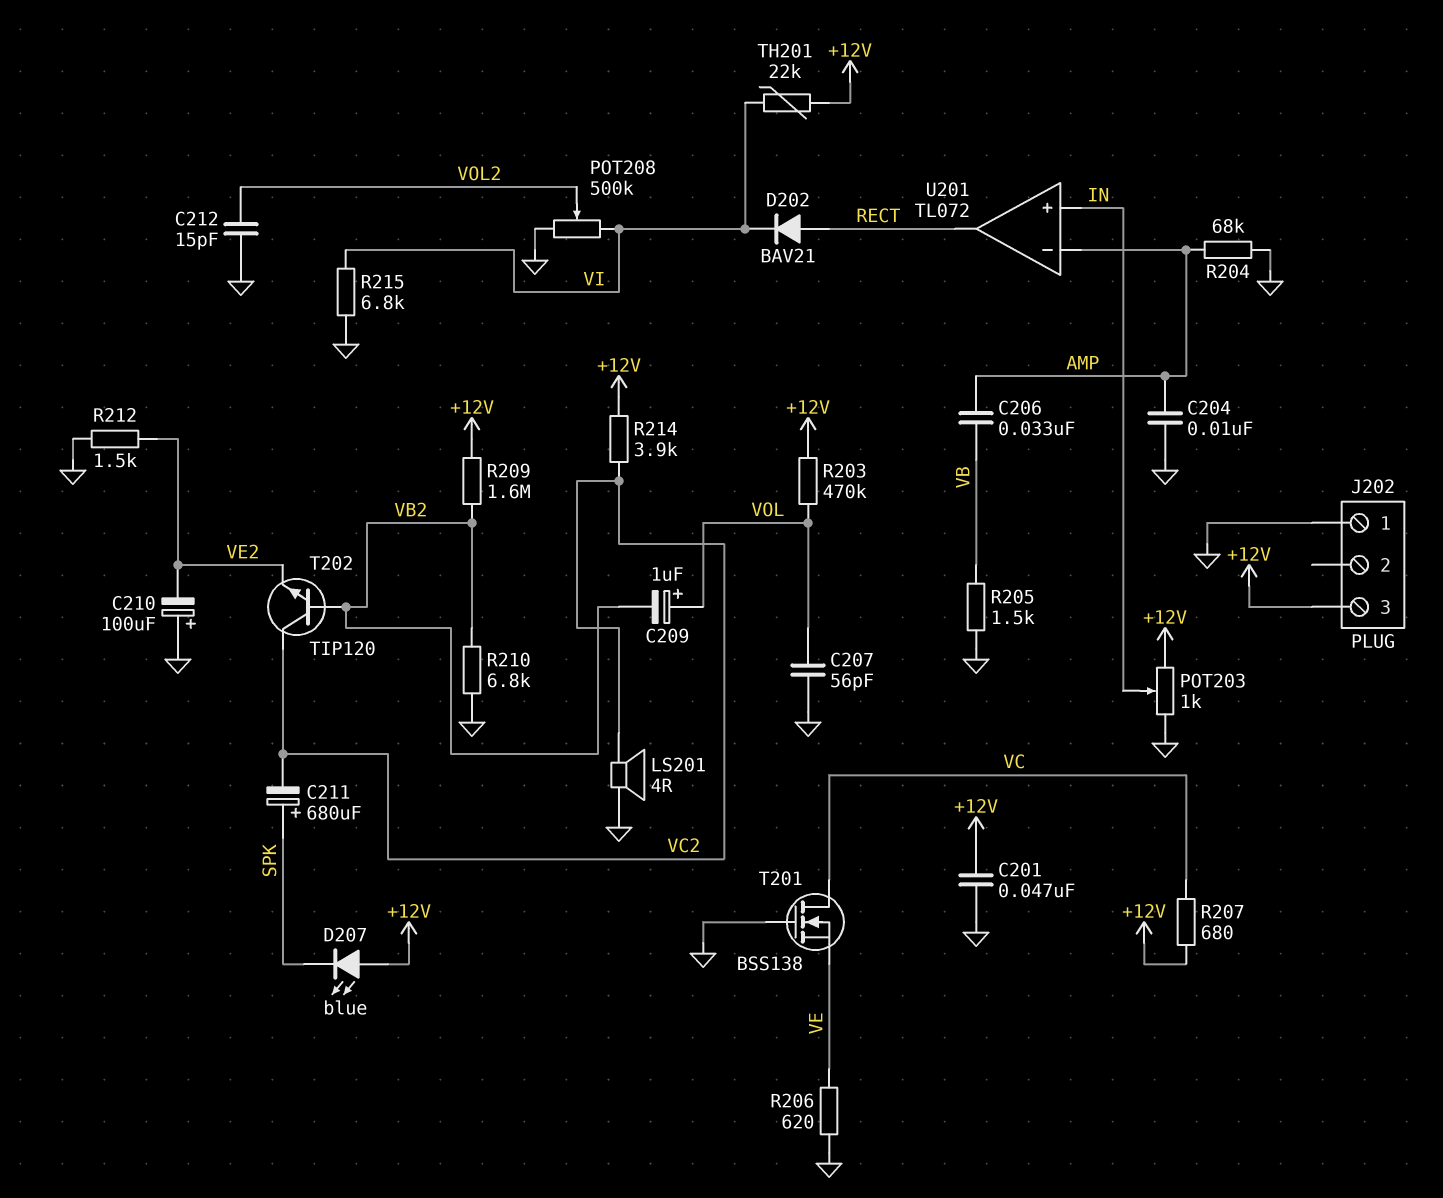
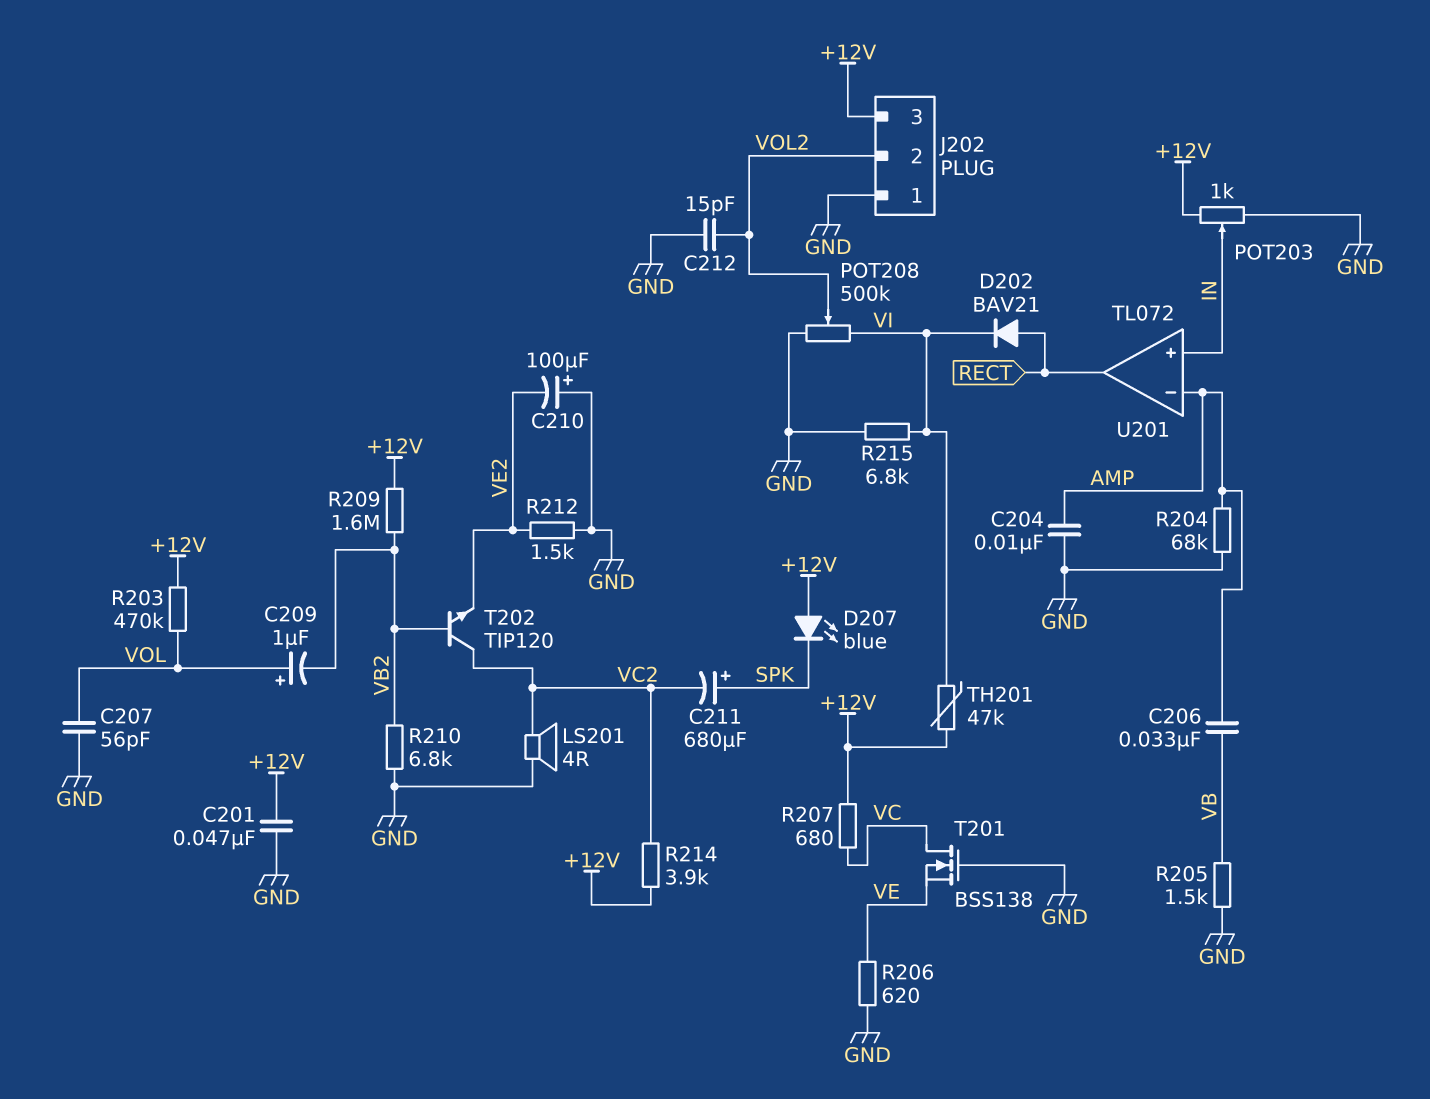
J202 pin 2: none -> VOL2
TH201: 22k (+12V, VI) -> 47k (+12V, VI)

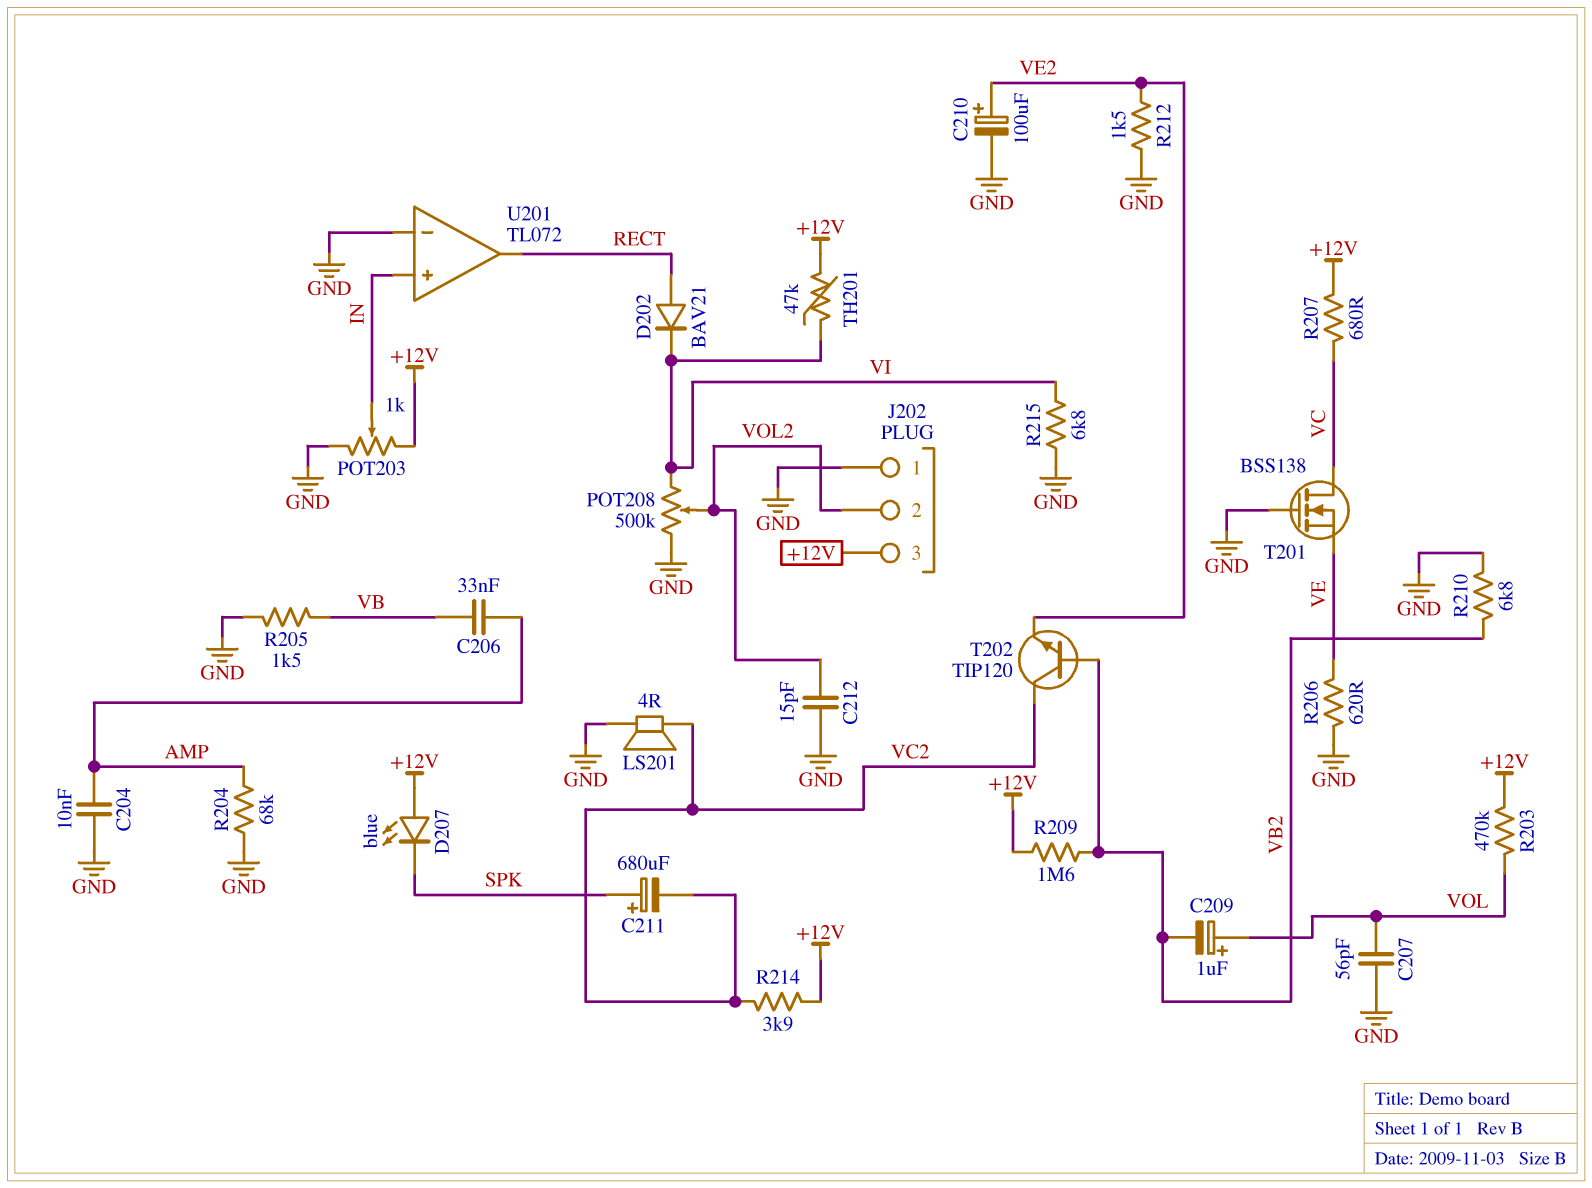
C201: 47nF (+12V, GND) -> none
C210: 100uF (plus GND, minus VE2) -> 100uF (plus VE2, minus GND)
U201 pin in-: AMP -> GND

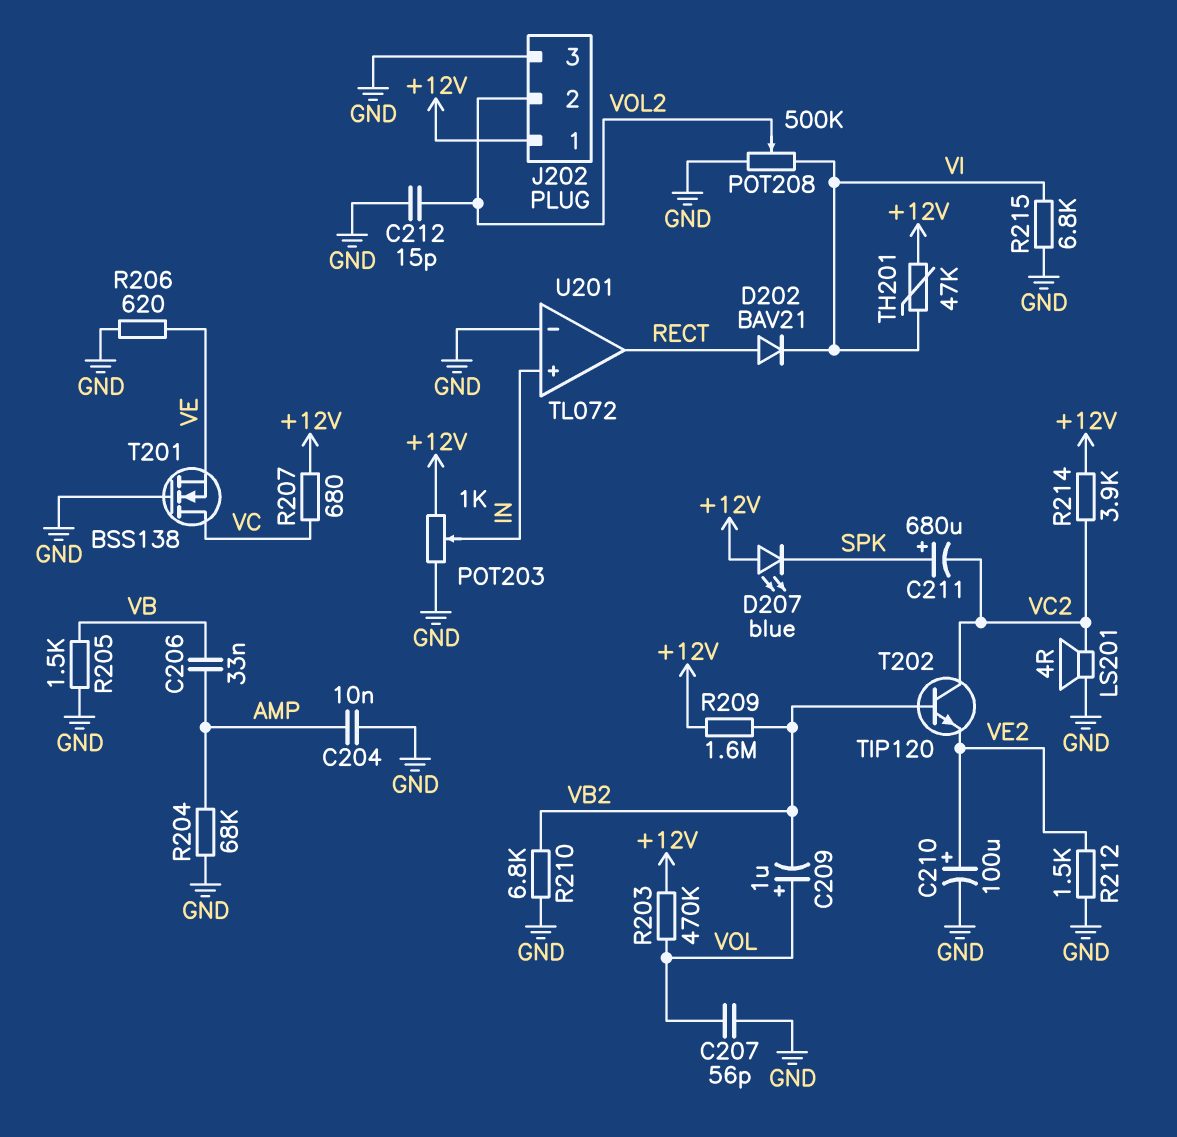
J202 pin 1: GND -> +12V
J202 pin 3: +12V -> GND

